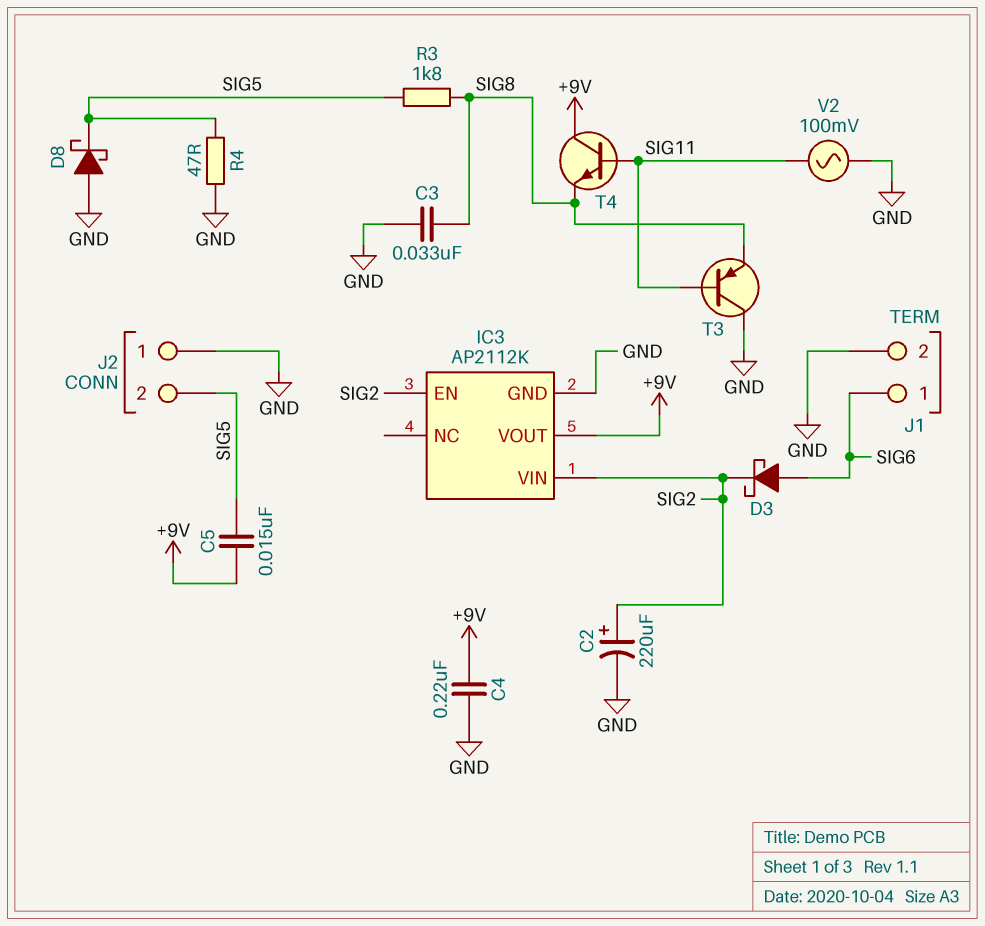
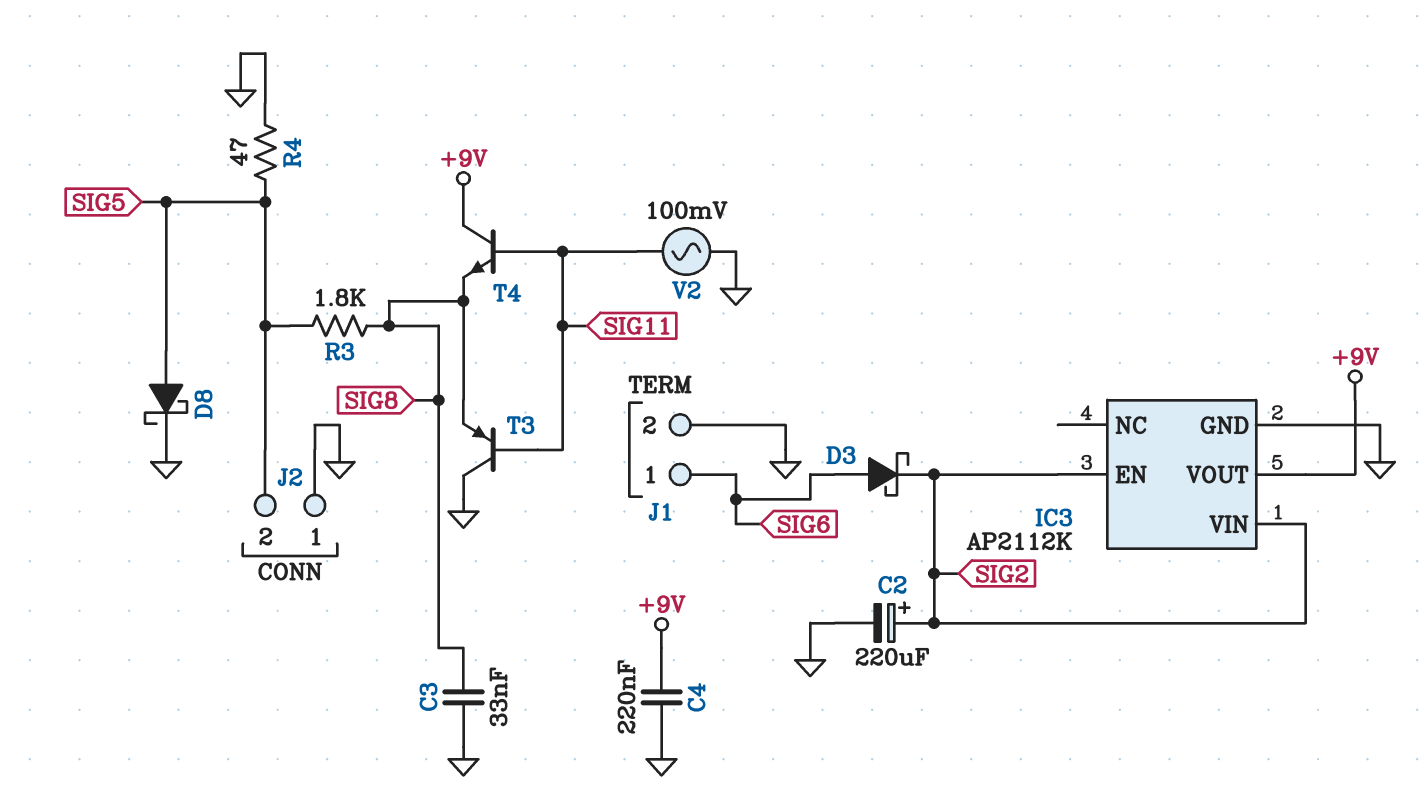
C5: 15nF (+9V, SIG5) -> none
D8: schottky (A GND, K SIG5) -> schottky (A SIG5, K GND)

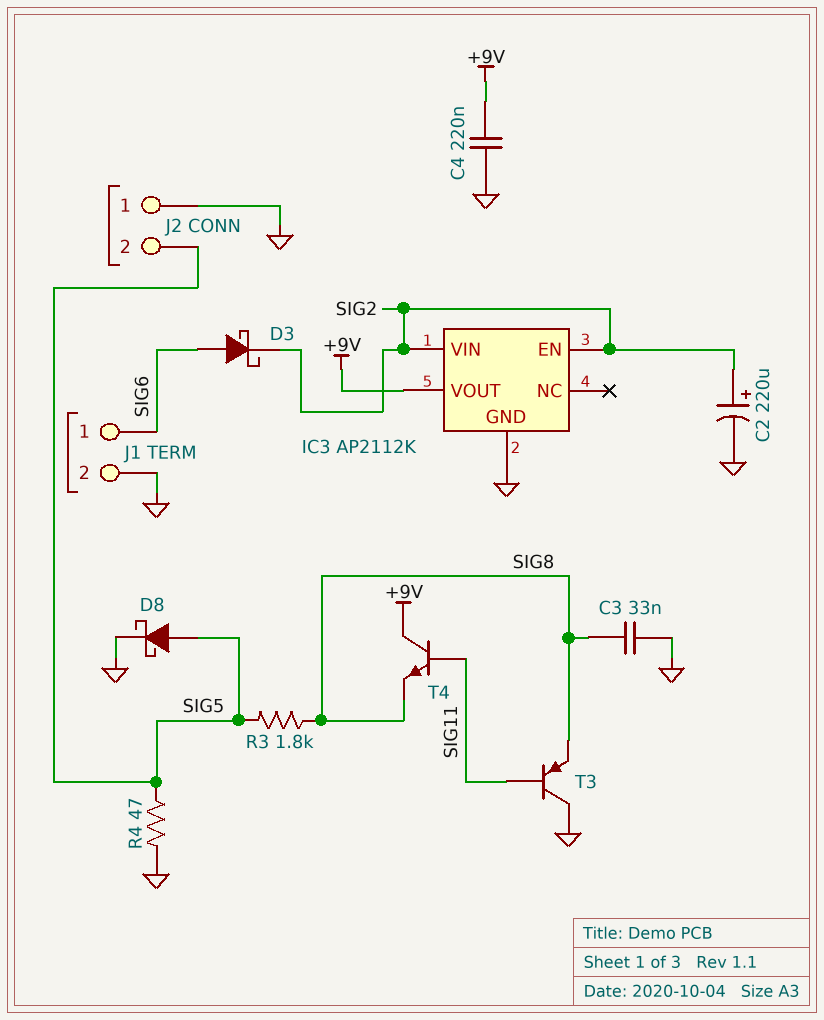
V2: AC 100mV (GND, SIG11) -> none

